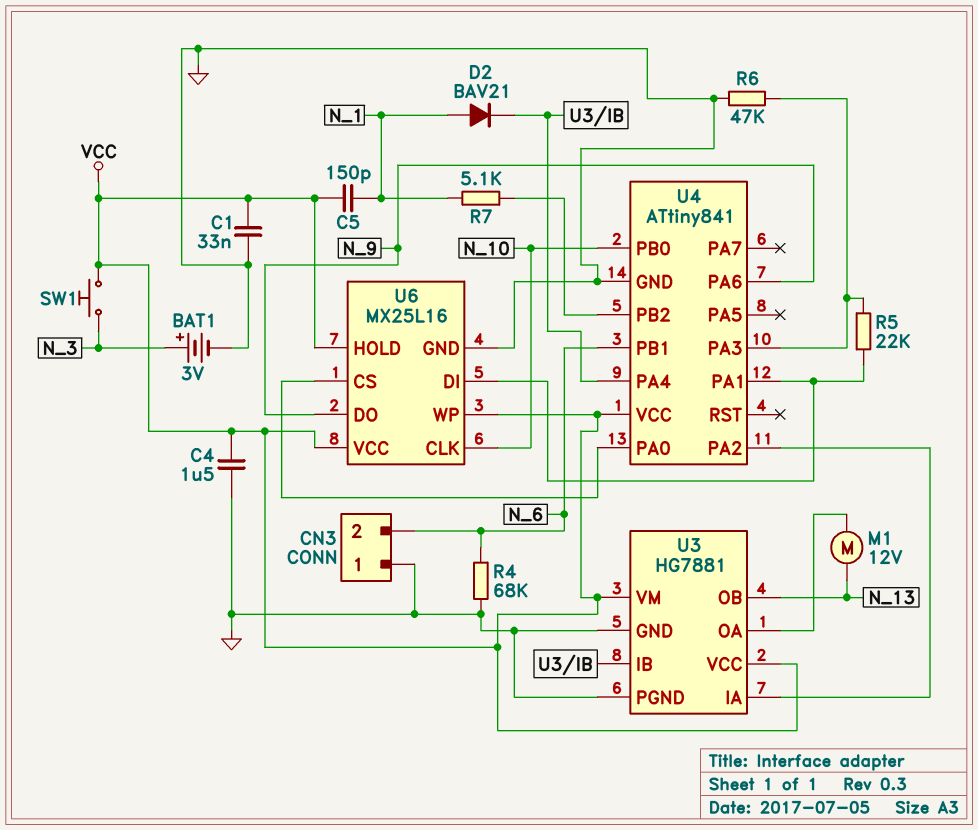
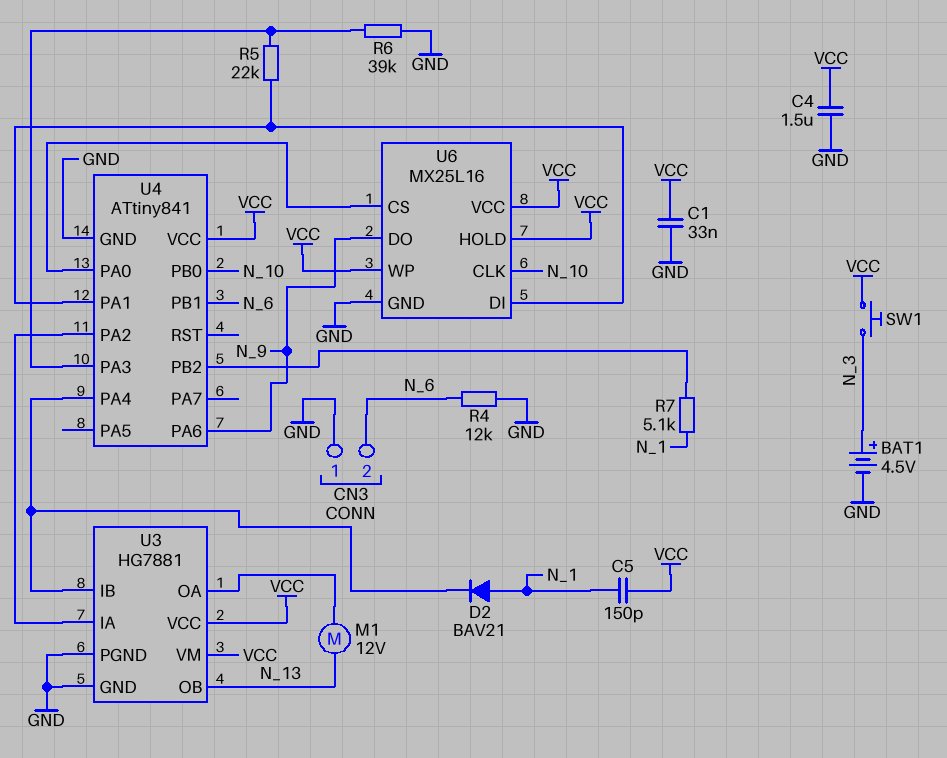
BAT1: 3V (plus N_3, minus GND) -> 4.5V (plus N_3, minus GND)
R4: 68k (GND, N_6) -> 12k (GND, N_6)
R6: 47k (GND, U4/PA3) -> 39k (GND, U4/PA3)

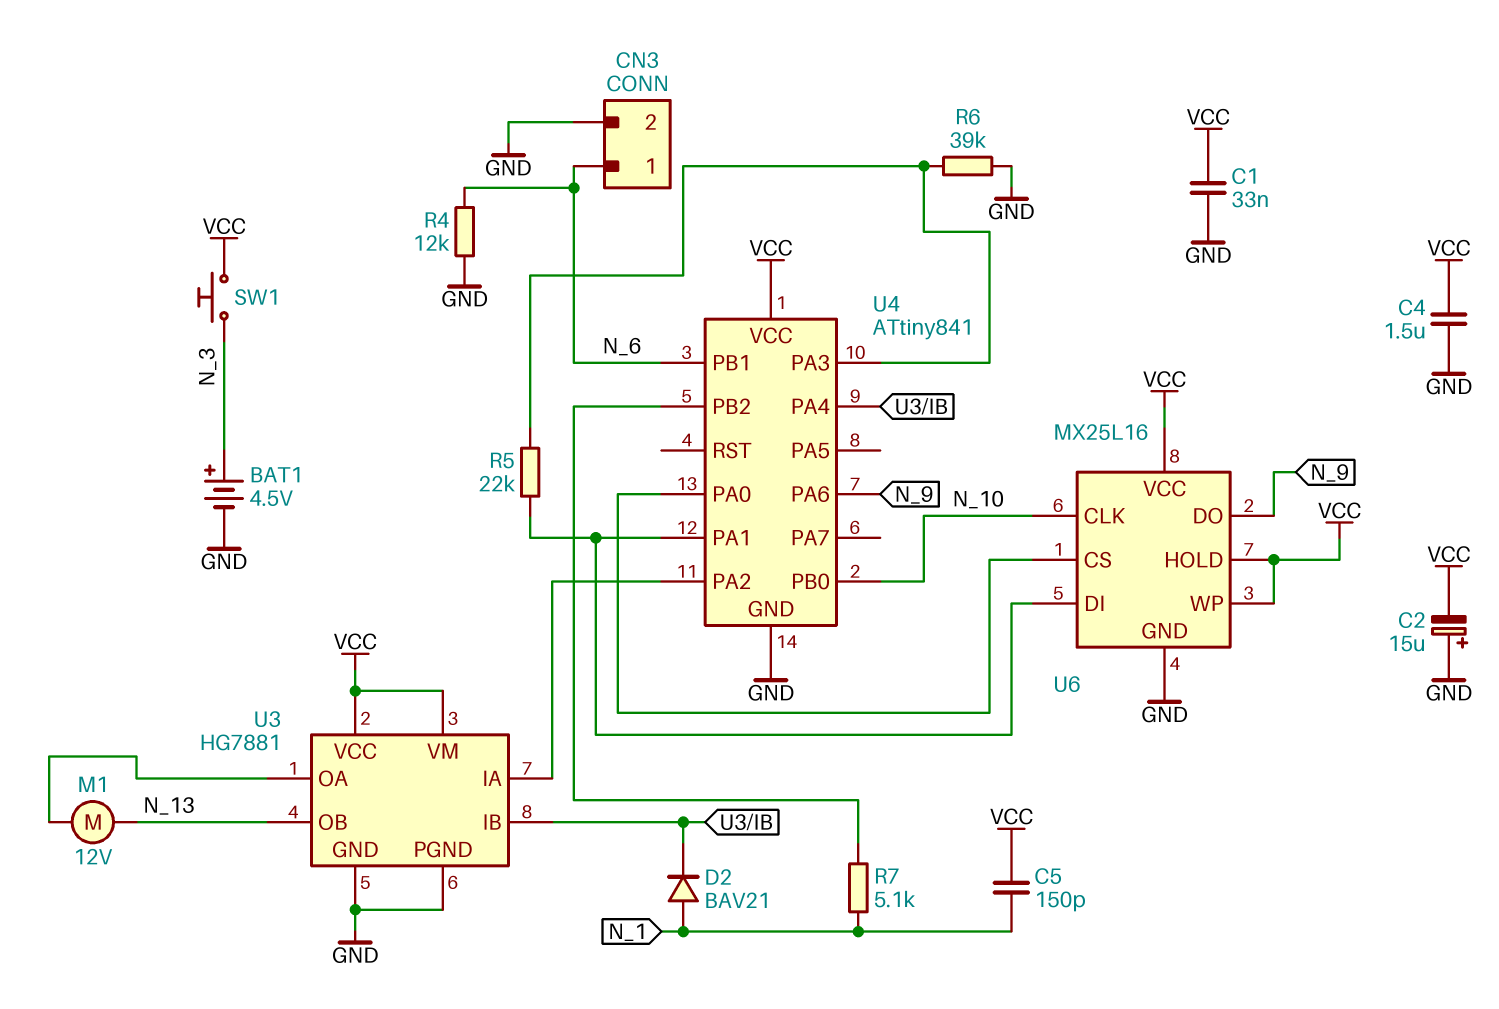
C2: none -> 15uF (plus GND, minus VCC)
CN3 pin 1: GND -> N_6
CN3 pin 2: N_6 -> GND

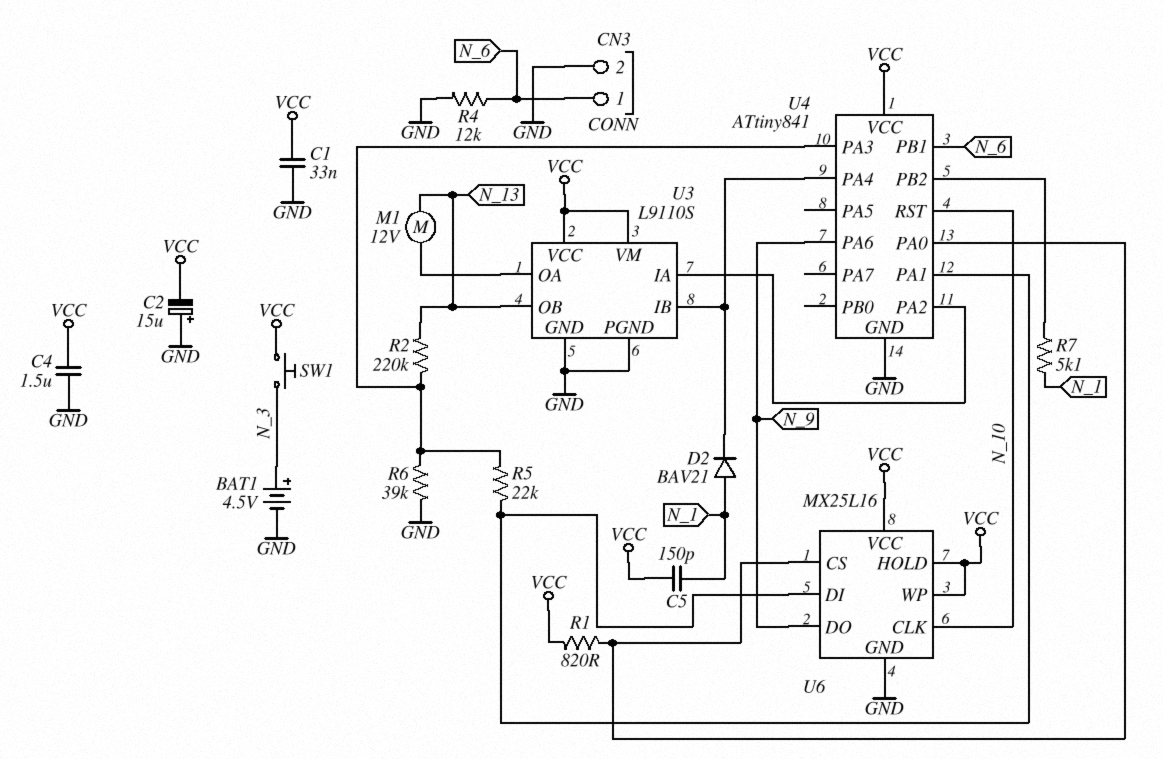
R1: none -> 820 (U4/PA0, VCC)
R2: none -> 220k (N_13, U4/PA3)
U3: HG7881 -> L9110S
U4 pin PB0: N_10 -> none
U4 pin RST: none -> N_10

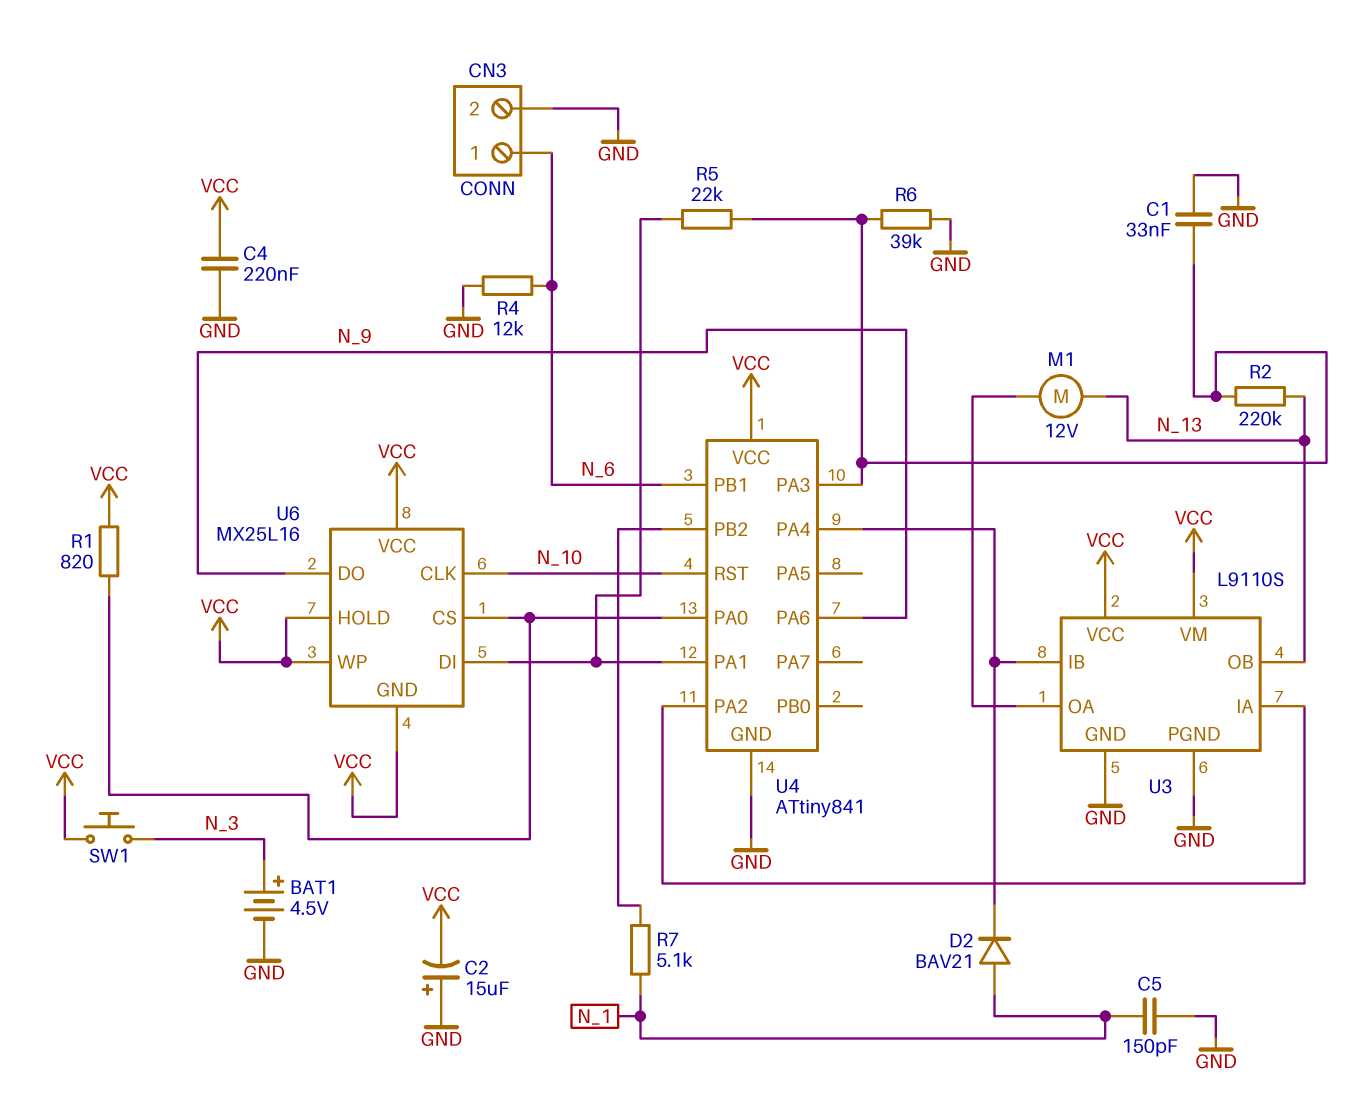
C1: 33nF (GND, VCC) -> 33nF (GND, U4/PA3)
C4: 1.5uF (GND, VCC) -> 220nF (GND, VCC)
C5: 150pF (N_1, VCC) -> 150pF (GND, N_1)
U6 pin GND: GND -> VCC

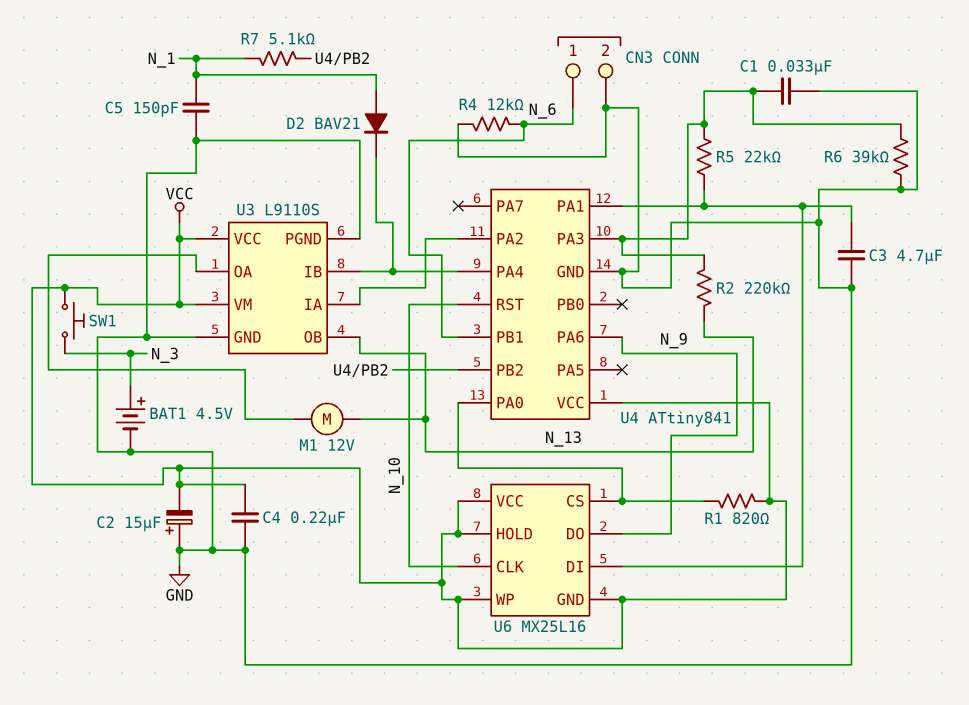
C3: none -> 4.7uF (GND, U4/PA1)

